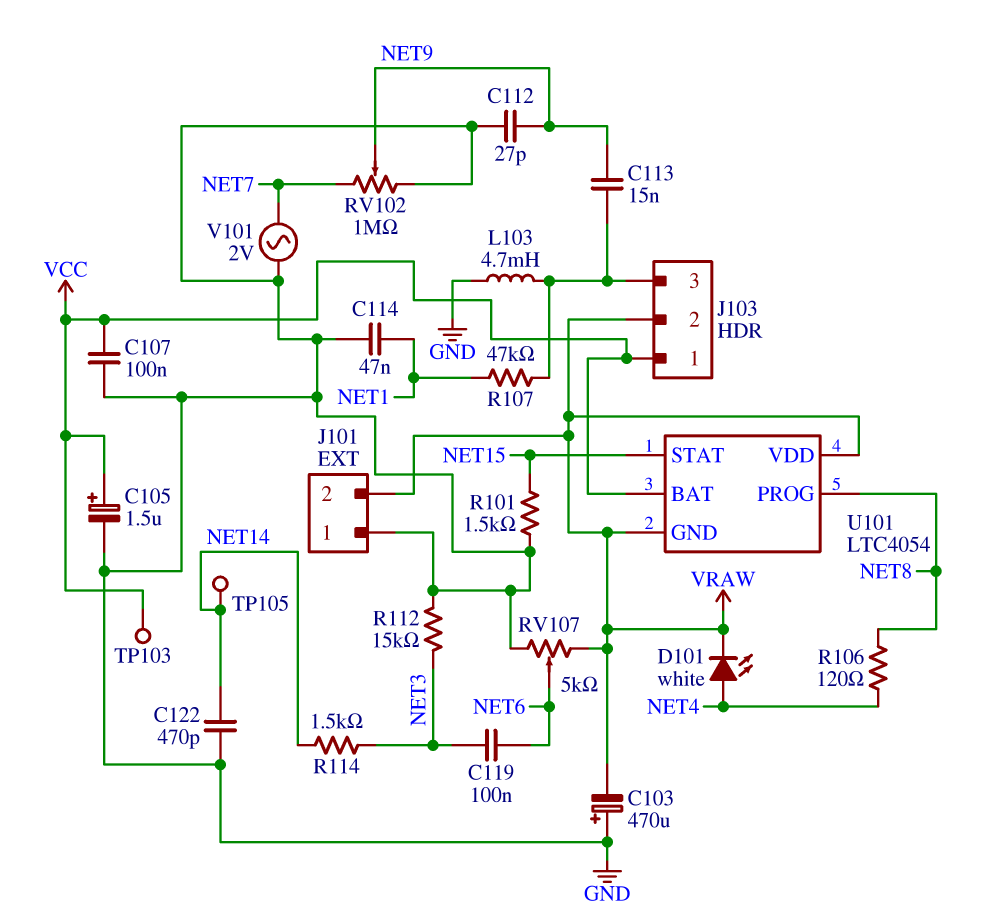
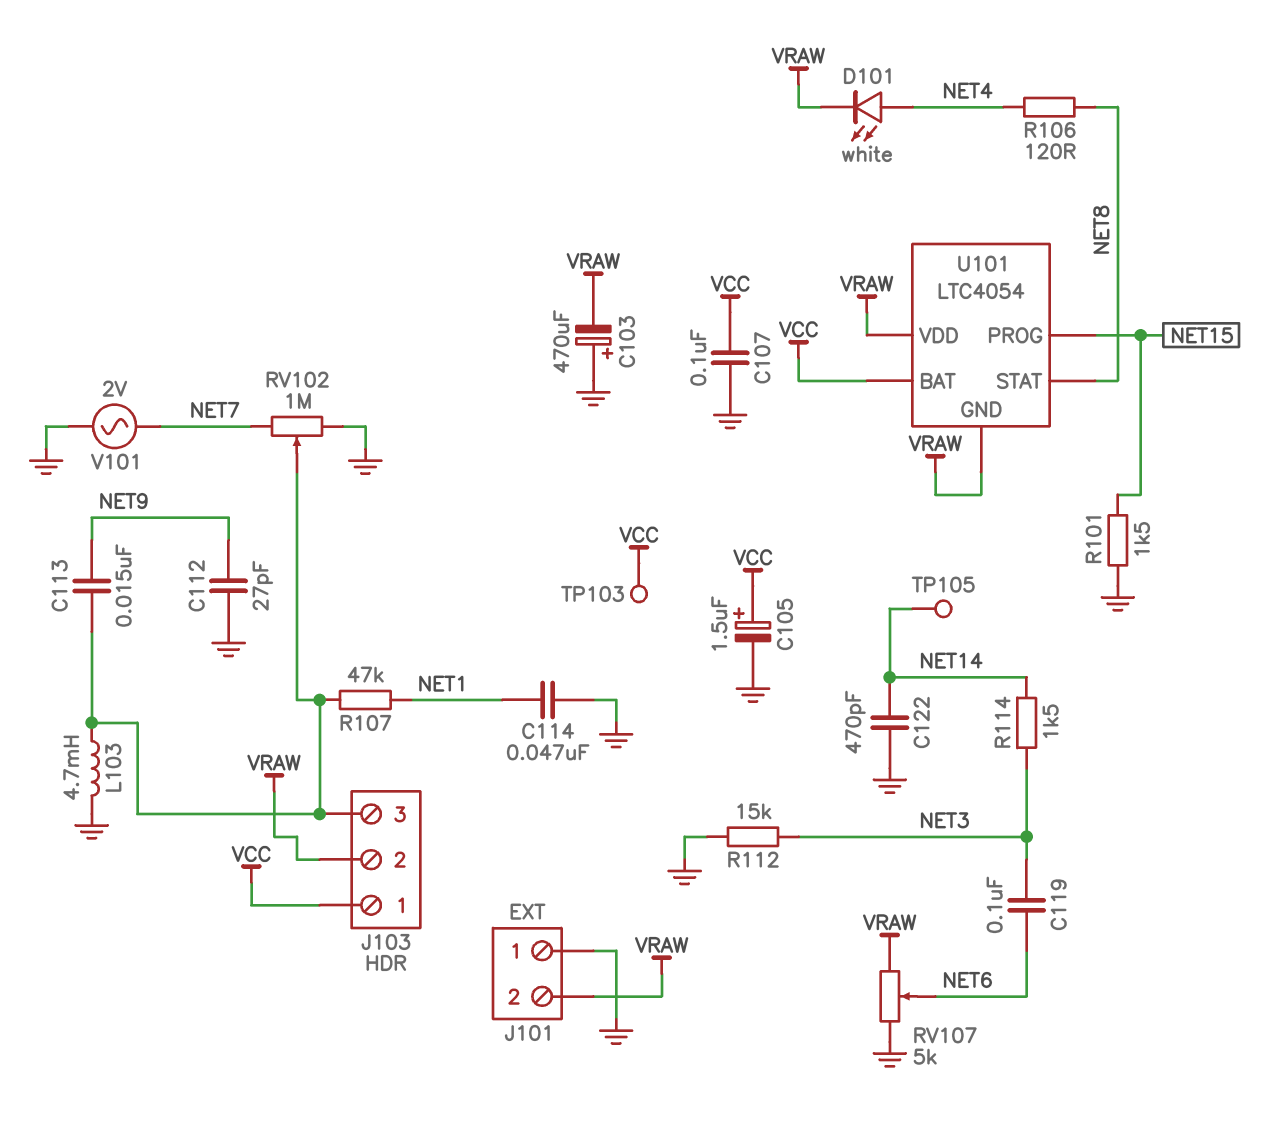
RV102: 1M (GND, NET7, wiper NET9) -> 1M (GND, NET7, wiper J103/3)
U101 pin PROG: NET8 -> NET15
U101 pin STAT: NET15 -> NET8

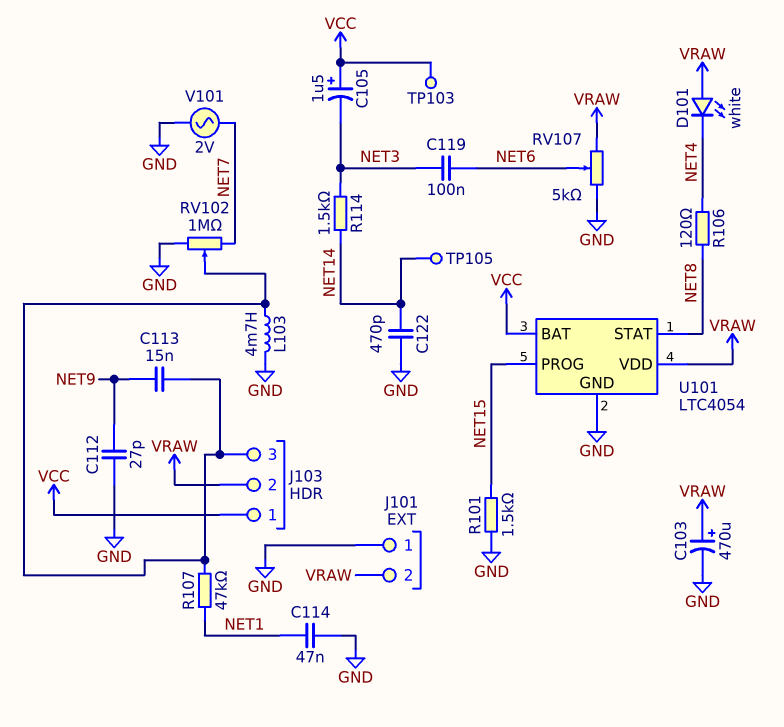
C103: 470uF (plus GND, minus VRAW) -> 470uF (plus VRAW, minus GND)
C105: 1.5uF (plus VCC, minus GND) -> 1.5uF (plus VCC, minus NET3)
C107: 100nF (GND, VCC) -> none
D101: LED white (A NET4, K VRAW) -> LED white (A VRAW, K NET4)
R112: 15k (GND, NET3) -> none
U101 pin GND: VRAW -> GND

